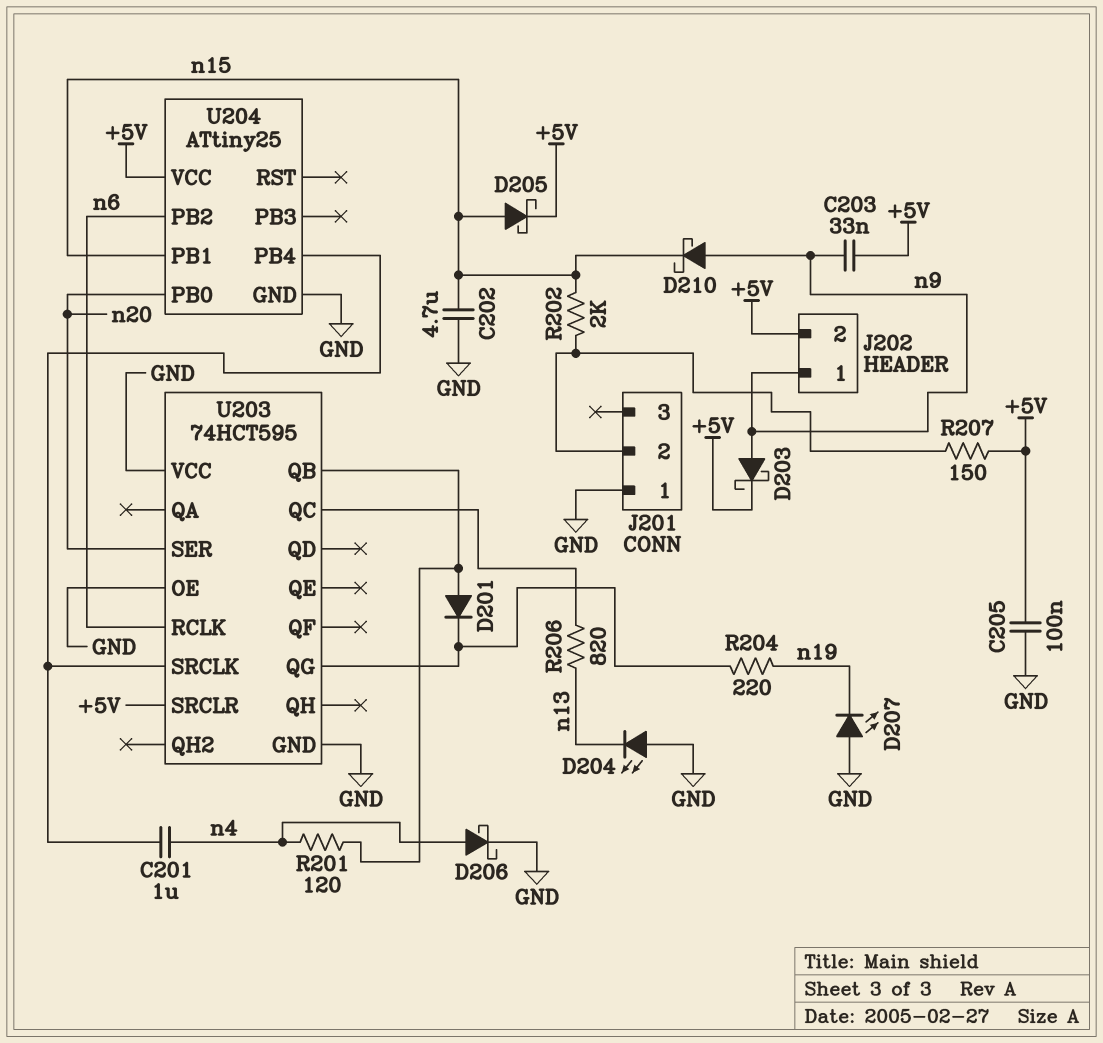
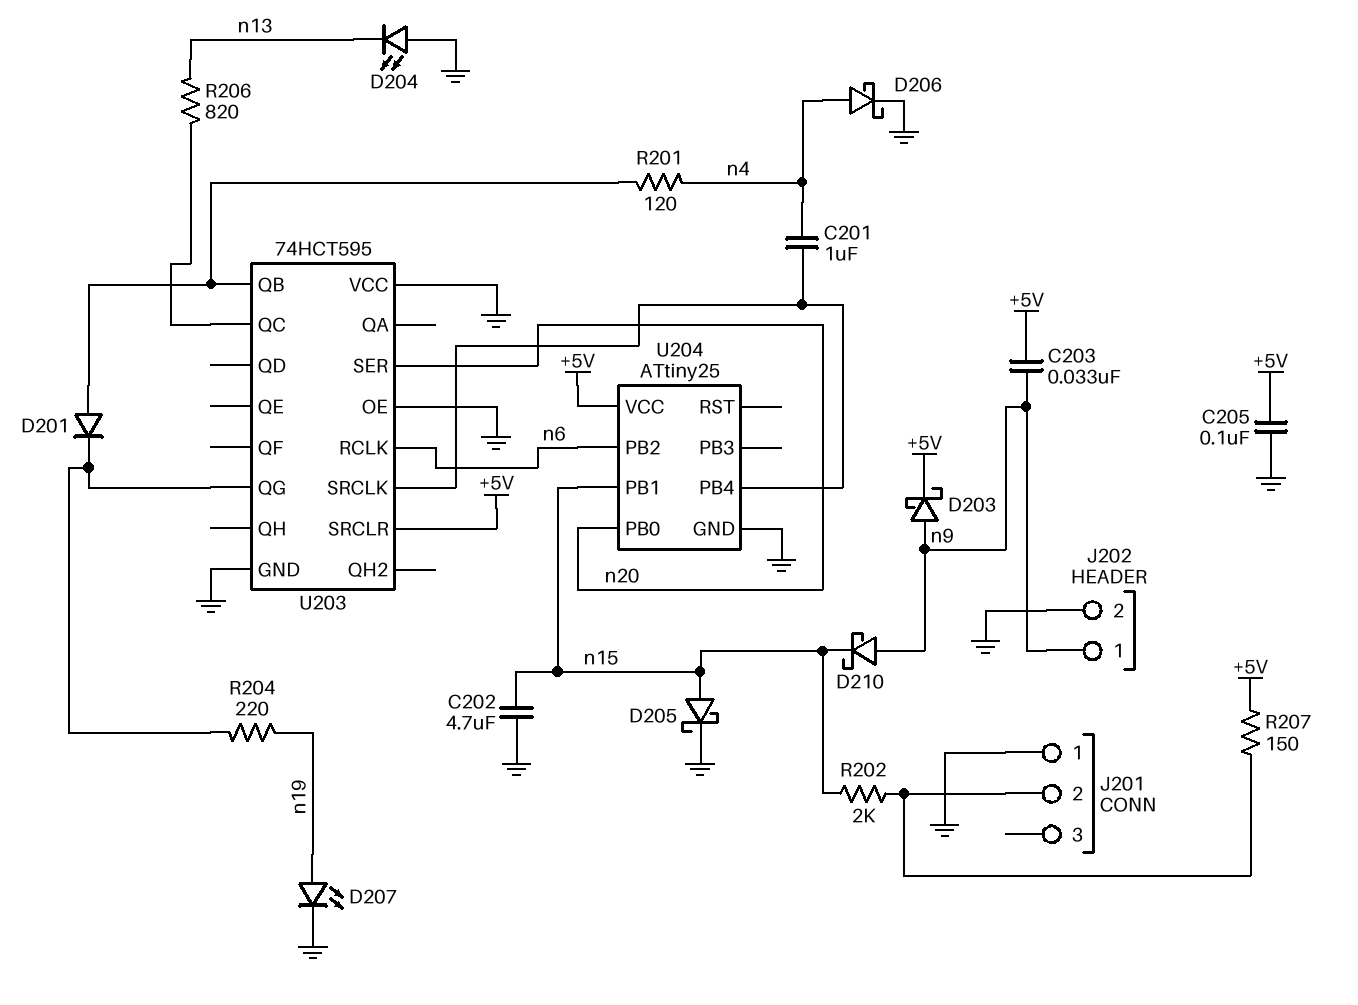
D205: schottky (A n15, K +5V) -> schottky (A n15, K GND)
D207: LED (A GND, K n19) -> LED (A n19, K GND)
J202 pin 2: +5V -> GND

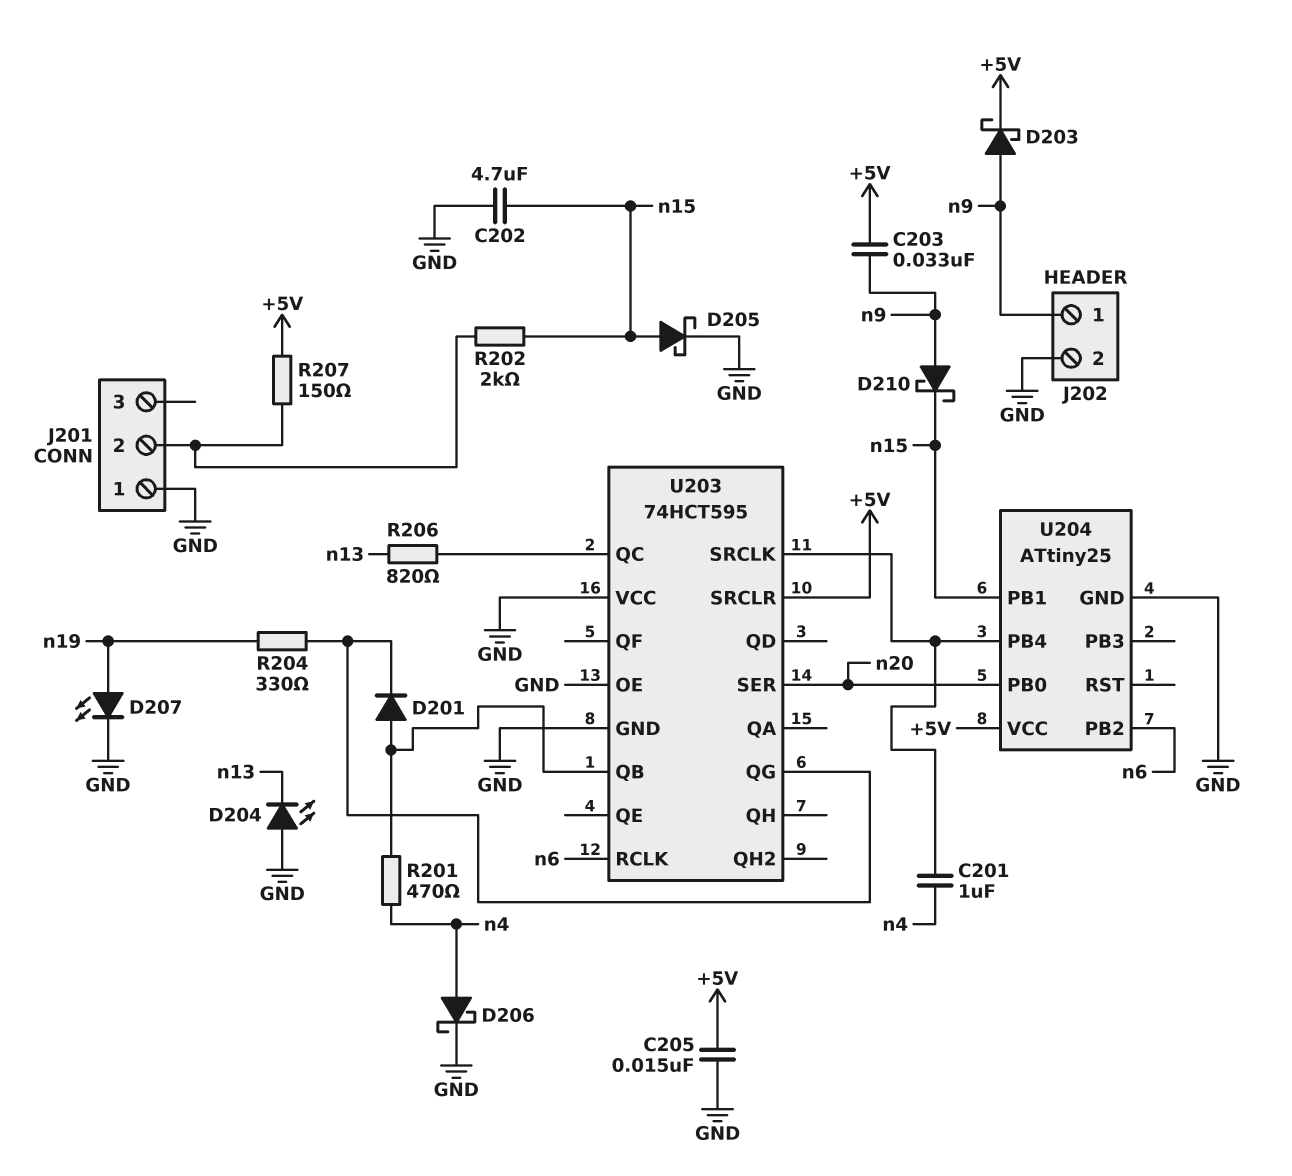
C205: 100nF (+5V, GND) -> 15nF (+5V, GND)
R201: 120 (U203/QB, n4) -> 470 (U203/QB, n4)
R204: 220 (U203/QG, n19) -> 330 (U203/QG, n19)

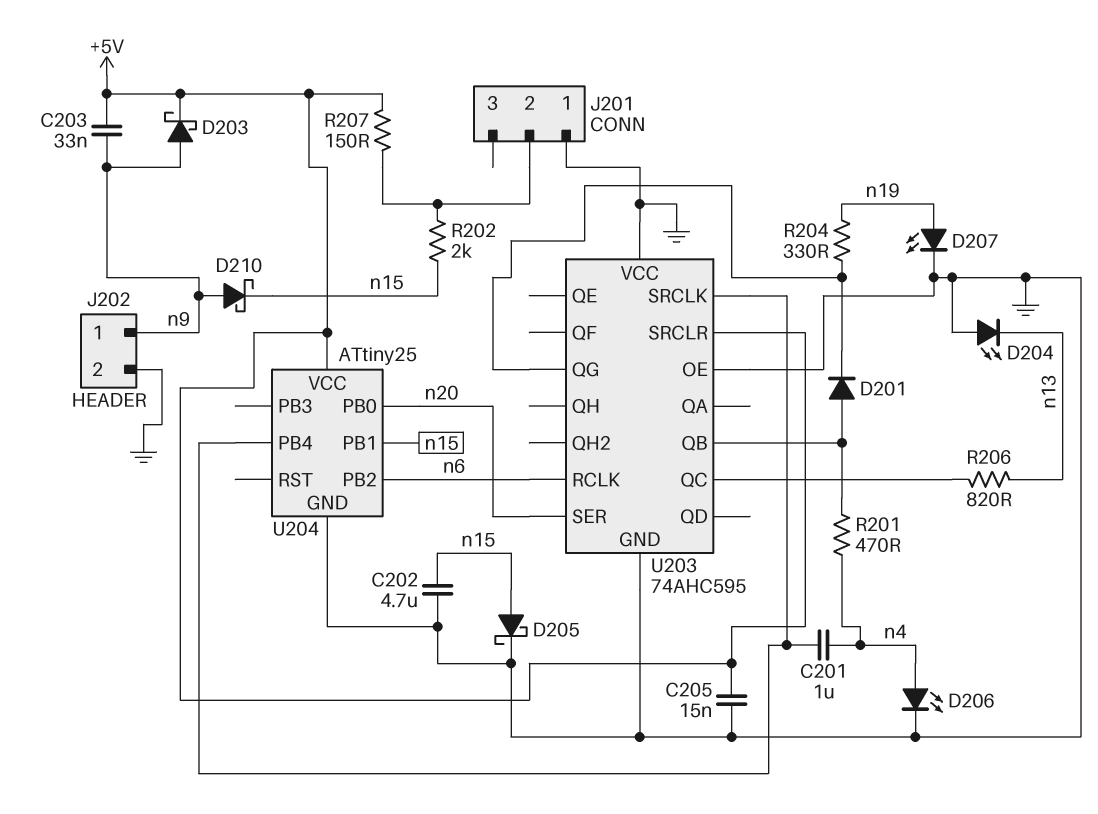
D206: schottky (A n4, K GND) -> LED (A n4, K GND)
U203: 74HCT595 -> 74AHC595

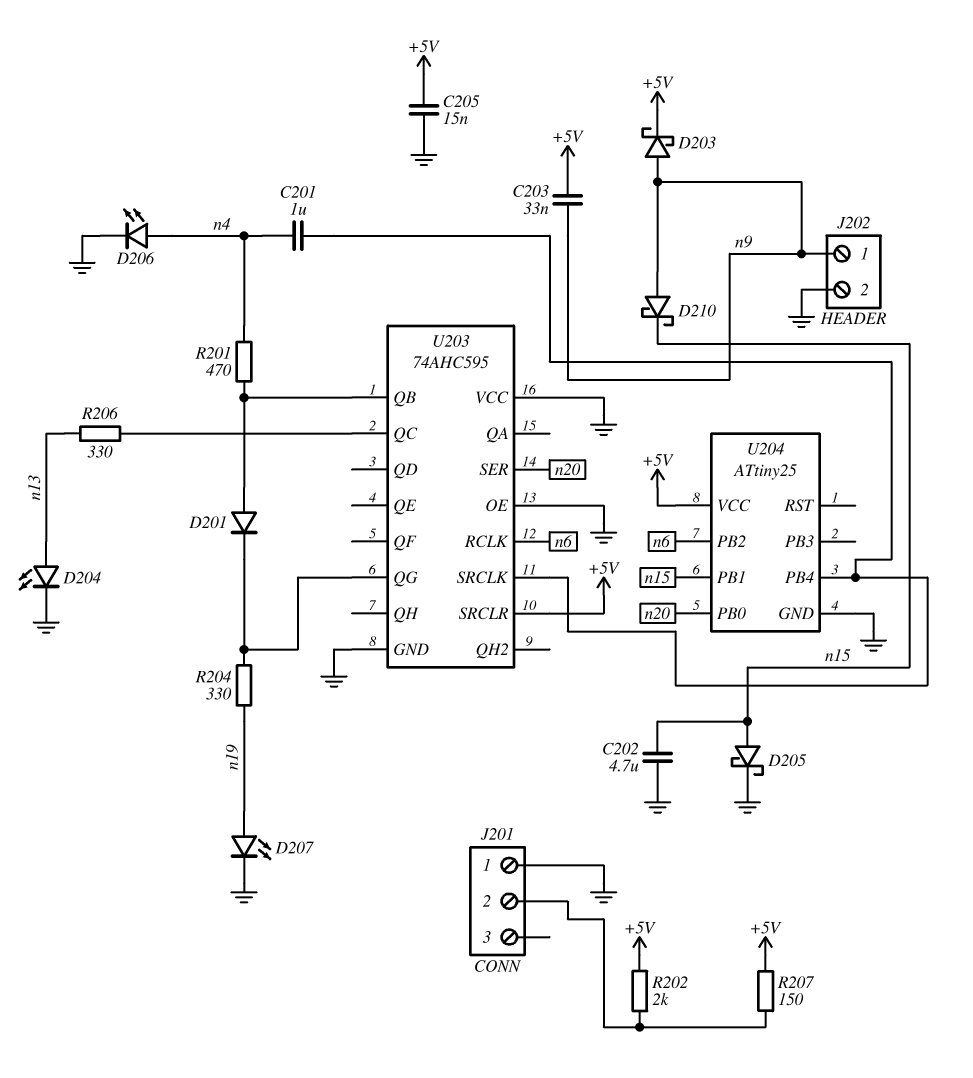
D204: LED (A GND, K n13) -> LED (A n13, K GND)
R202: 2k (J201/2, n15) -> 2k (+5V, J201/2)
R206: 820 (U203/QC, n13) -> 330 (U203/QC, n13)

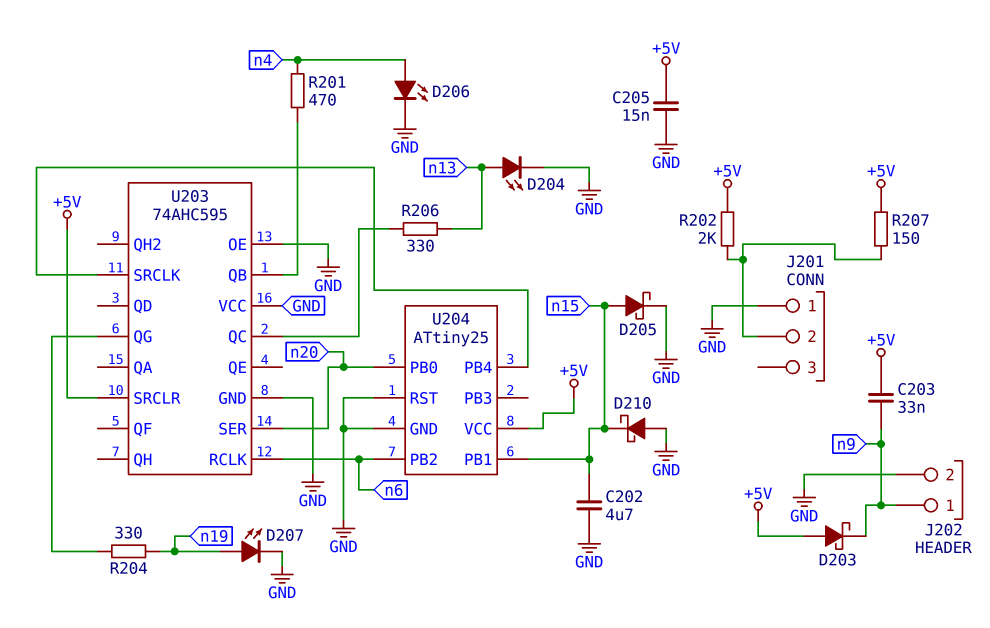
C201: 1uF (U203/SRCLK, n4) -> none
D201: diode (A U203/QB, K U203/QG) -> none
D203: schottky (A n9, K +5V) -> schottky (A +5V, K n9)
D210: schottky (A n9, K n15) -> schottky (A GND, K n15)
U204 pin RST: none -> GND

